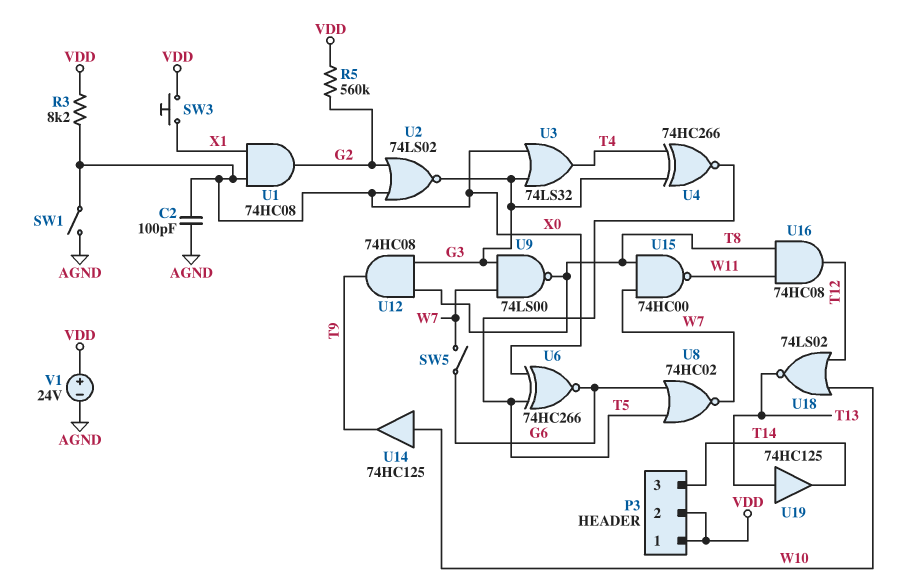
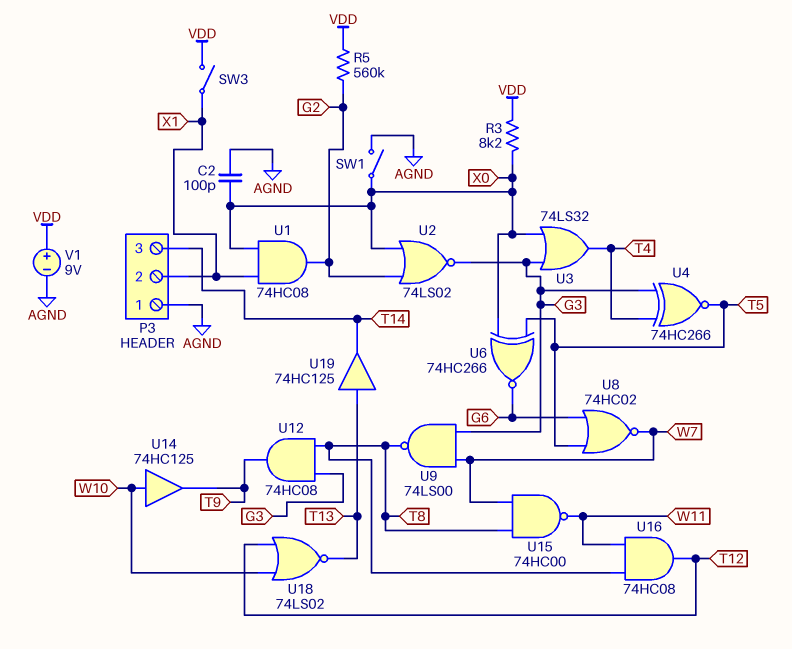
P3 pin 1: VDD -> AGND
P3 pin 2: VDD -> X1
SW3: button (VDD, X1) -> switch (VDD, X1)
SW5: switch (G6, W7) -> none
V1: 24V (plus VDD, minus AGND) -> 9V (plus VDD, minus AGND)

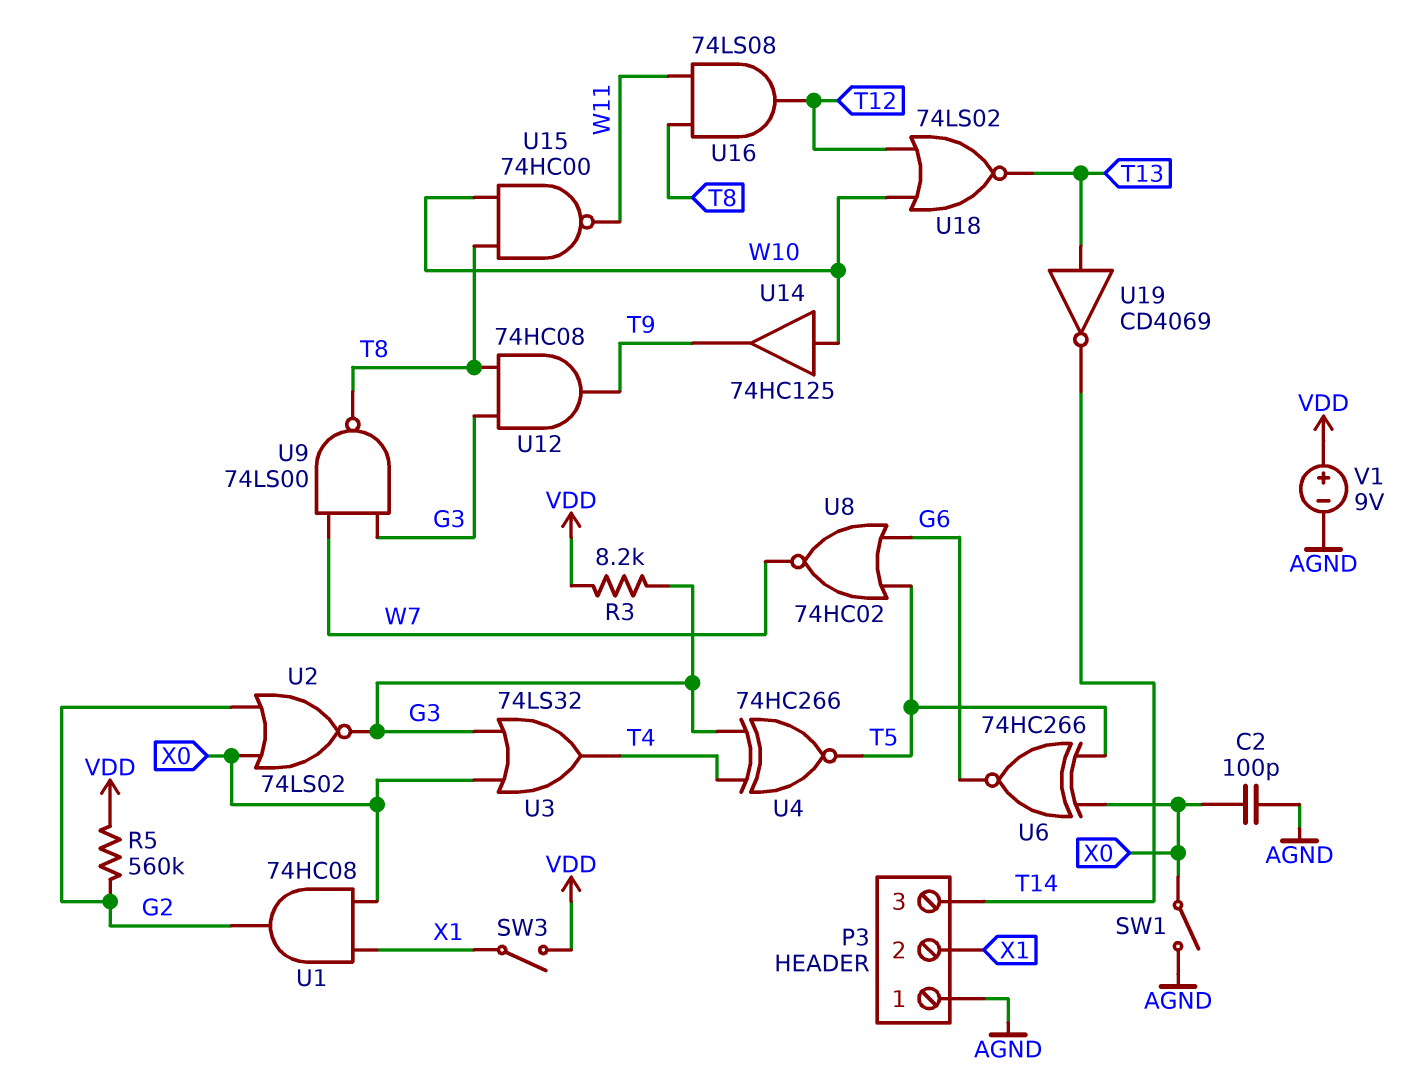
R3: 8.2k (VDD, X0) -> 8.2k (G3, VDD)
U15: NAND 74HC00 (in T8, in W7, out W11) -> NAND 74HC00 (in T8, in W10, out W11)
U16: AND 74HC08 (in T8, in W11, out T12) -> AND 74LS08 (in T8, in W11, out T12)
U19: buffer 74HC125 (in T13, out T14) -> NOT CD4069 (in T13, out T14)

